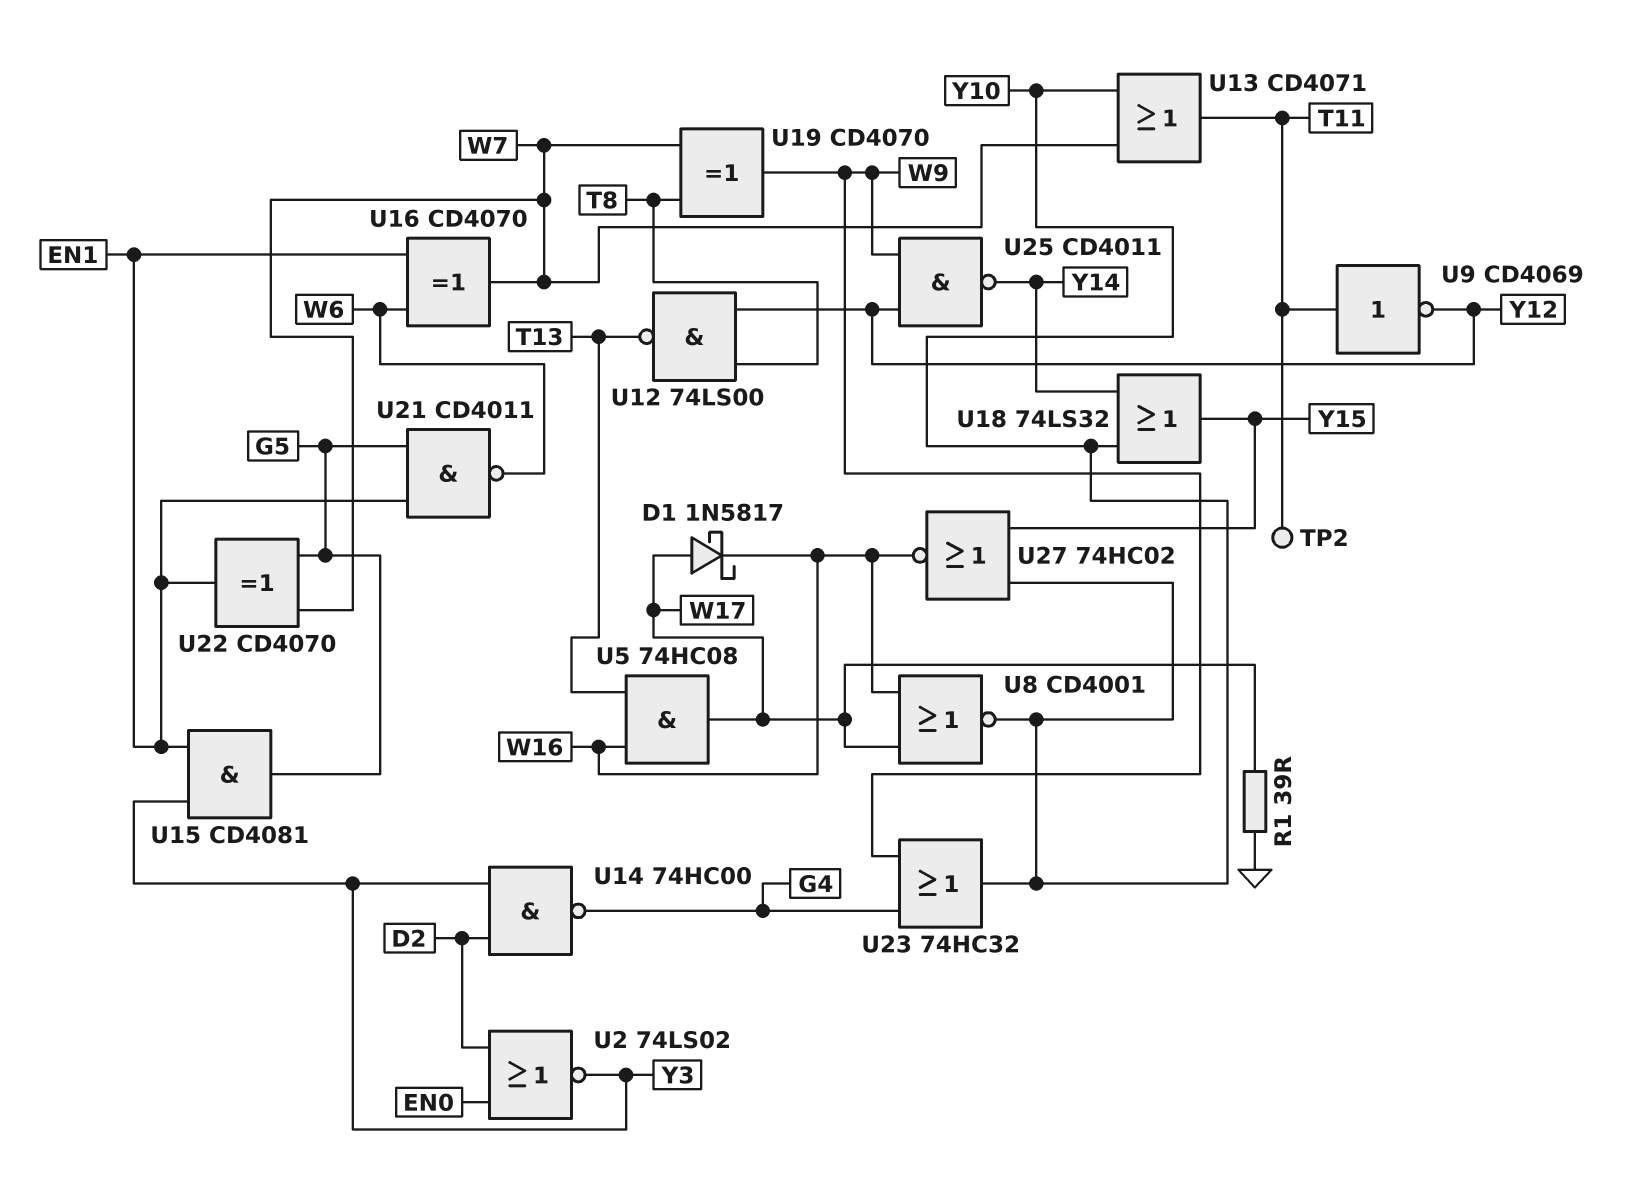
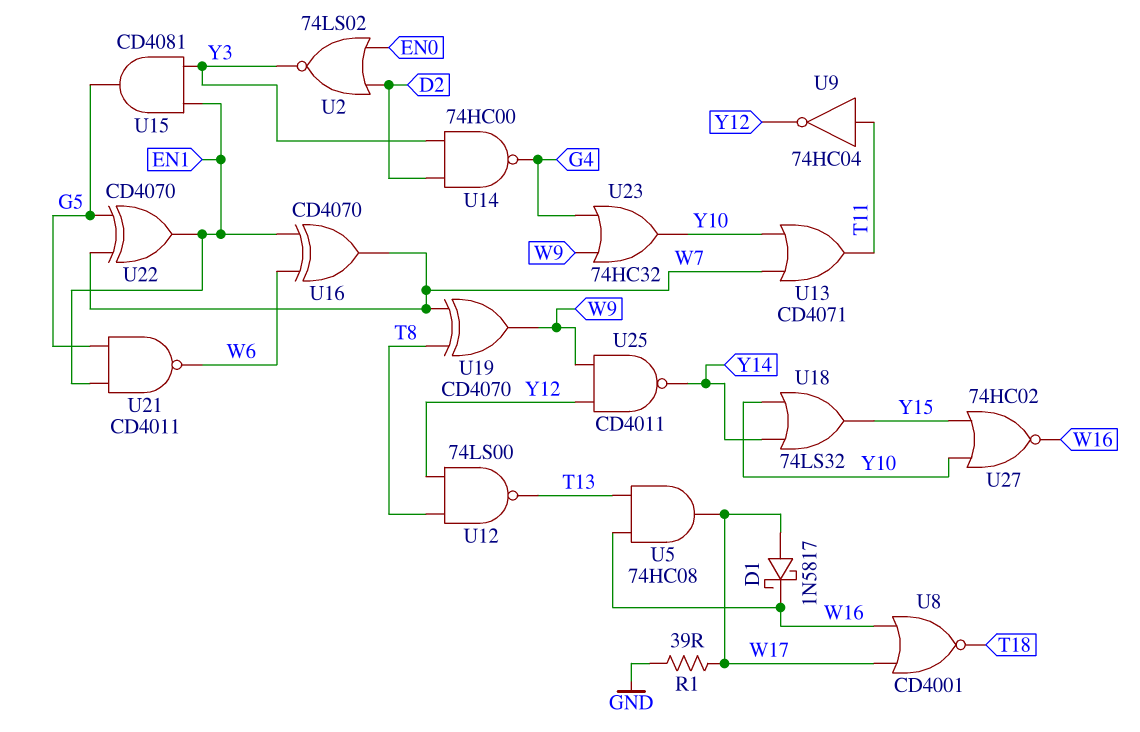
TP2: test point (T11) -> none
U8: NOR CD4001 (in W16, in W17, out Y10) -> NOR CD4001 (in W16, in W17, out T18)
U9: NOT CD4069 (in T11, out Y12) -> NOT 74HC04 (in T11, out Y12)

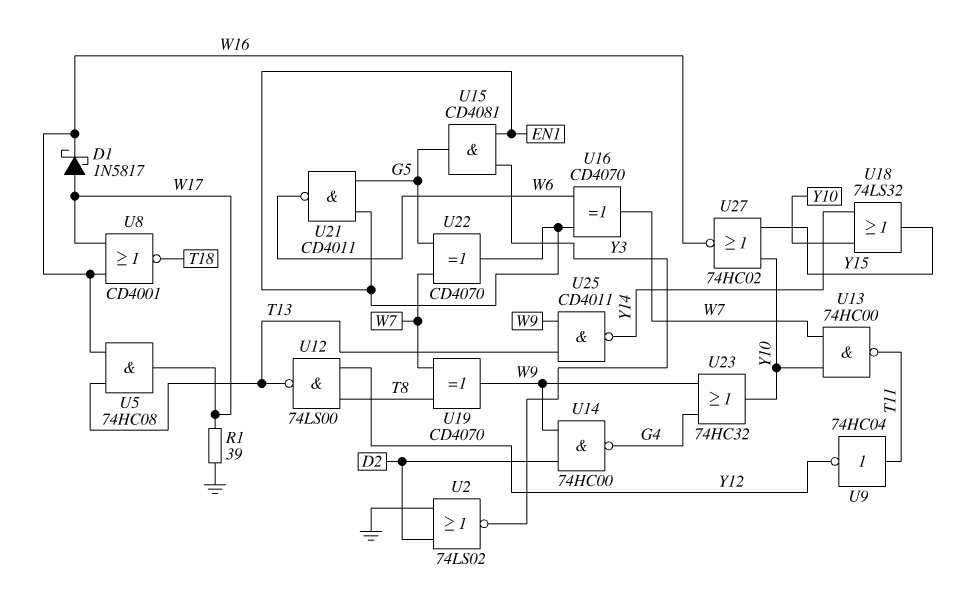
U2: NOR 74LS02 (in D2, in EN0, out Y3) -> NOR 74LS02 (in D2, in GND, out Y3)
U13: OR CD4071 (in W7, in Y10, out T11) -> NAND 74HC00 (in W7, in Y10, out T11)
U14: NAND 74HC00 (in D2, in Y3, out G4) -> NAND 74HC00 (in D2, in W9, out G4)
U25: NAND CD4011 (in W9, in Y12, out Y14) -> NAND CD4011 (in T13, in W9, out Y14)

